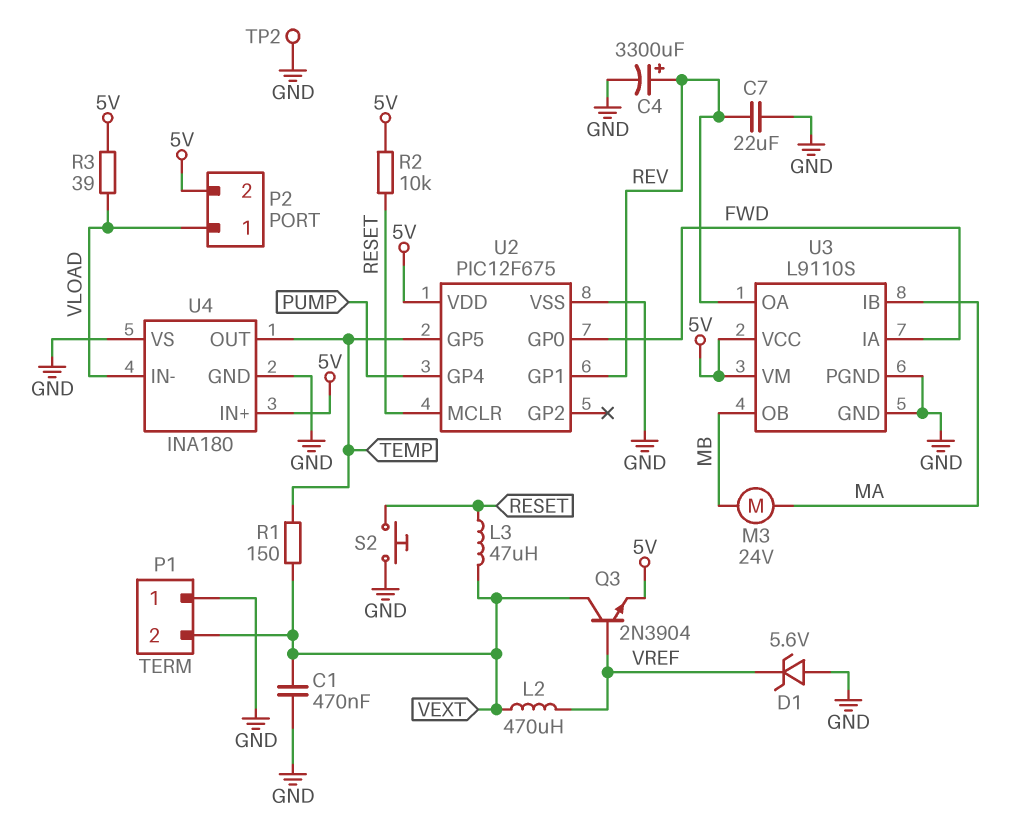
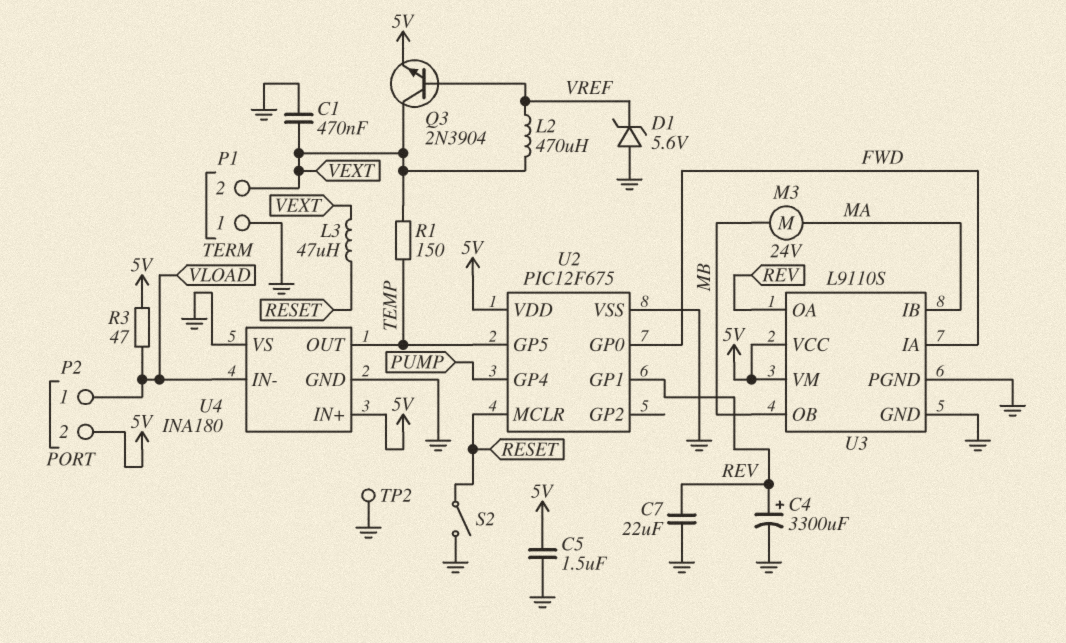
C5: none -> 1.5uF (5V, GND)
R2: 10k (5V, RESET) -> none
R3: 39 (5V, VLOAD) -> 47 (5V, VLOAD)
S2: button (GND, RESET) -> switch (GND, RESET)

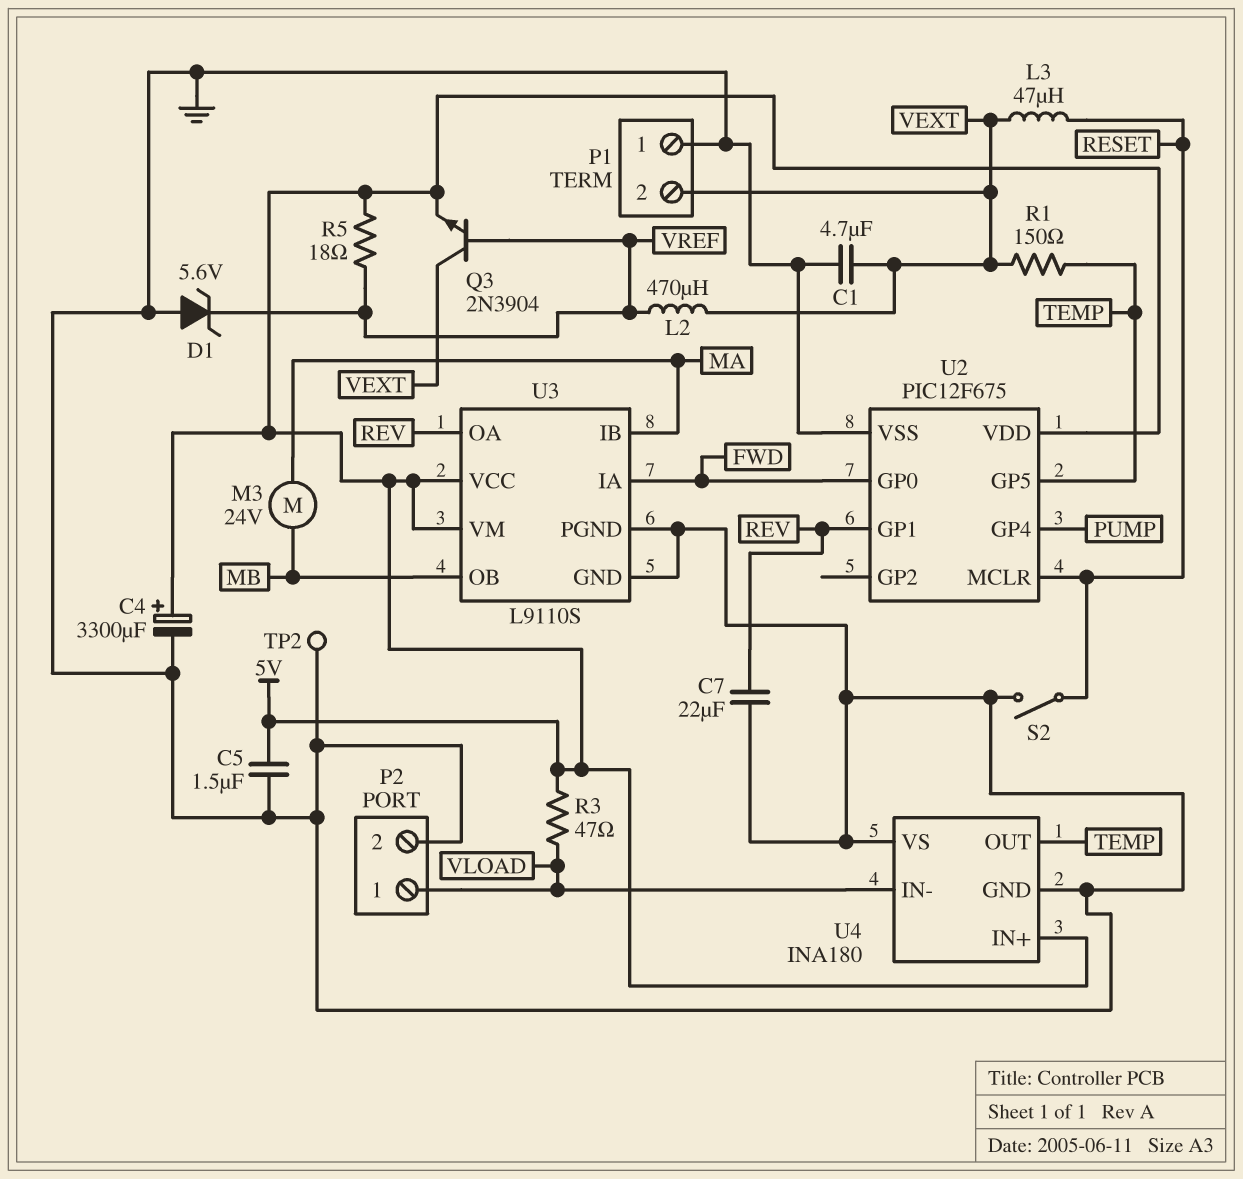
C1: 470nF (GND, VEXT) -> 4.7uF (GND, VEXT)
C4: 3300uF (plus REV, minus GND) -> 3300uF (plus 5V, minus GND)
P2 pin 2: 5V -> GND
R5: none -> 18 (5V, VREF)

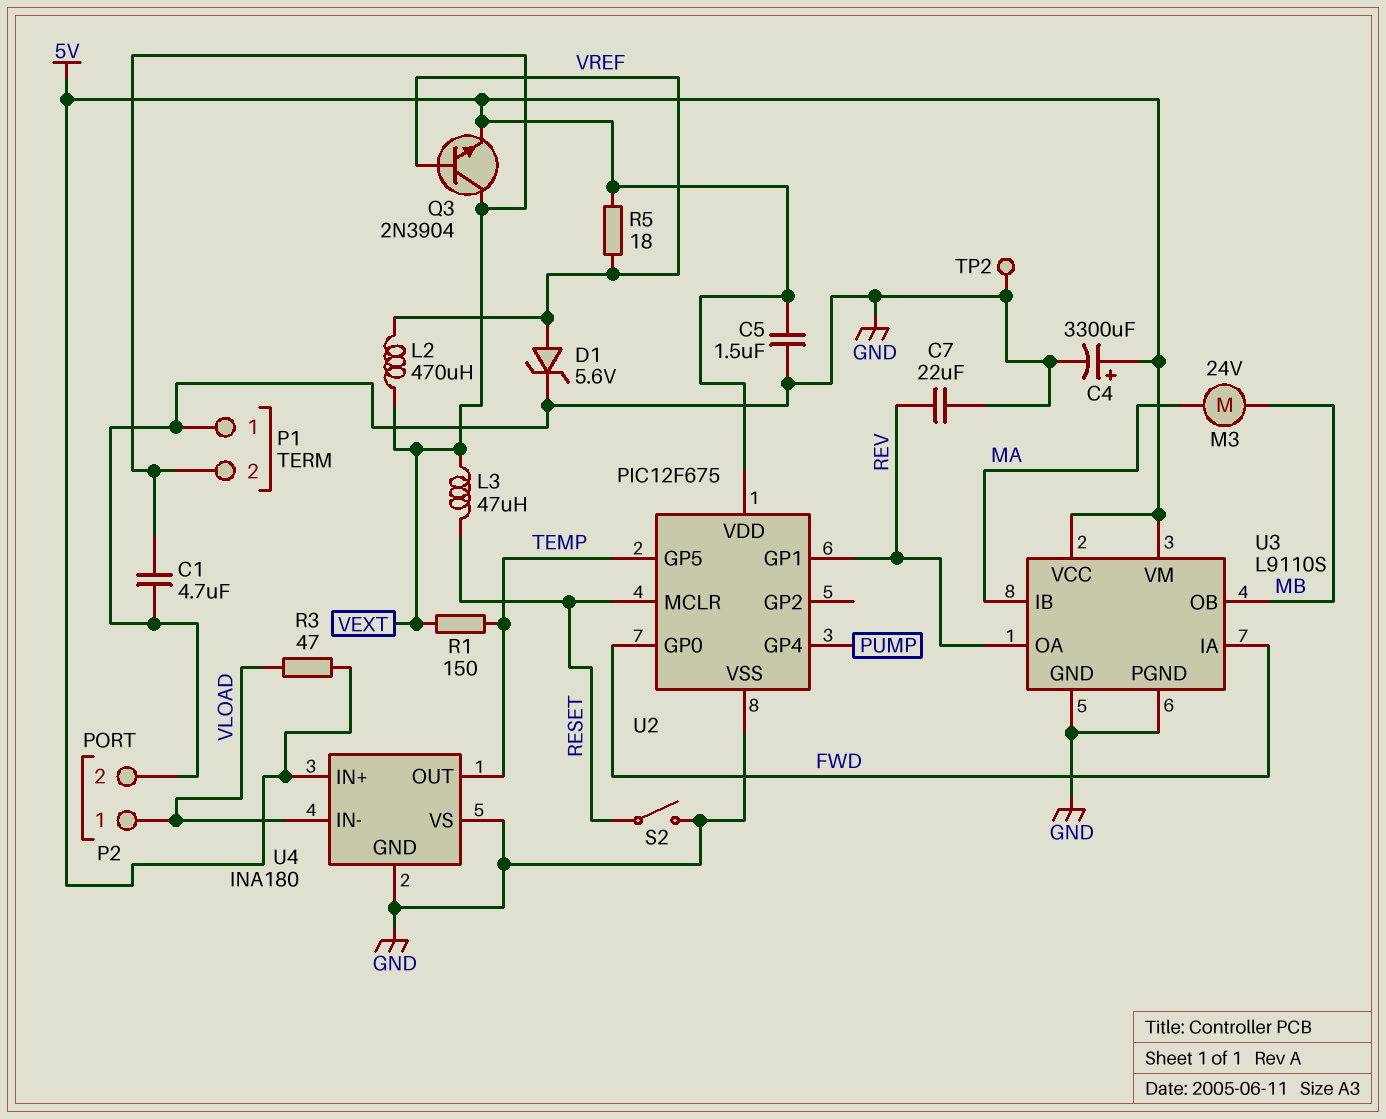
D1: zener 5.6V (A GND, K VREF) -> zener 5.6V (A VREF, K GND)

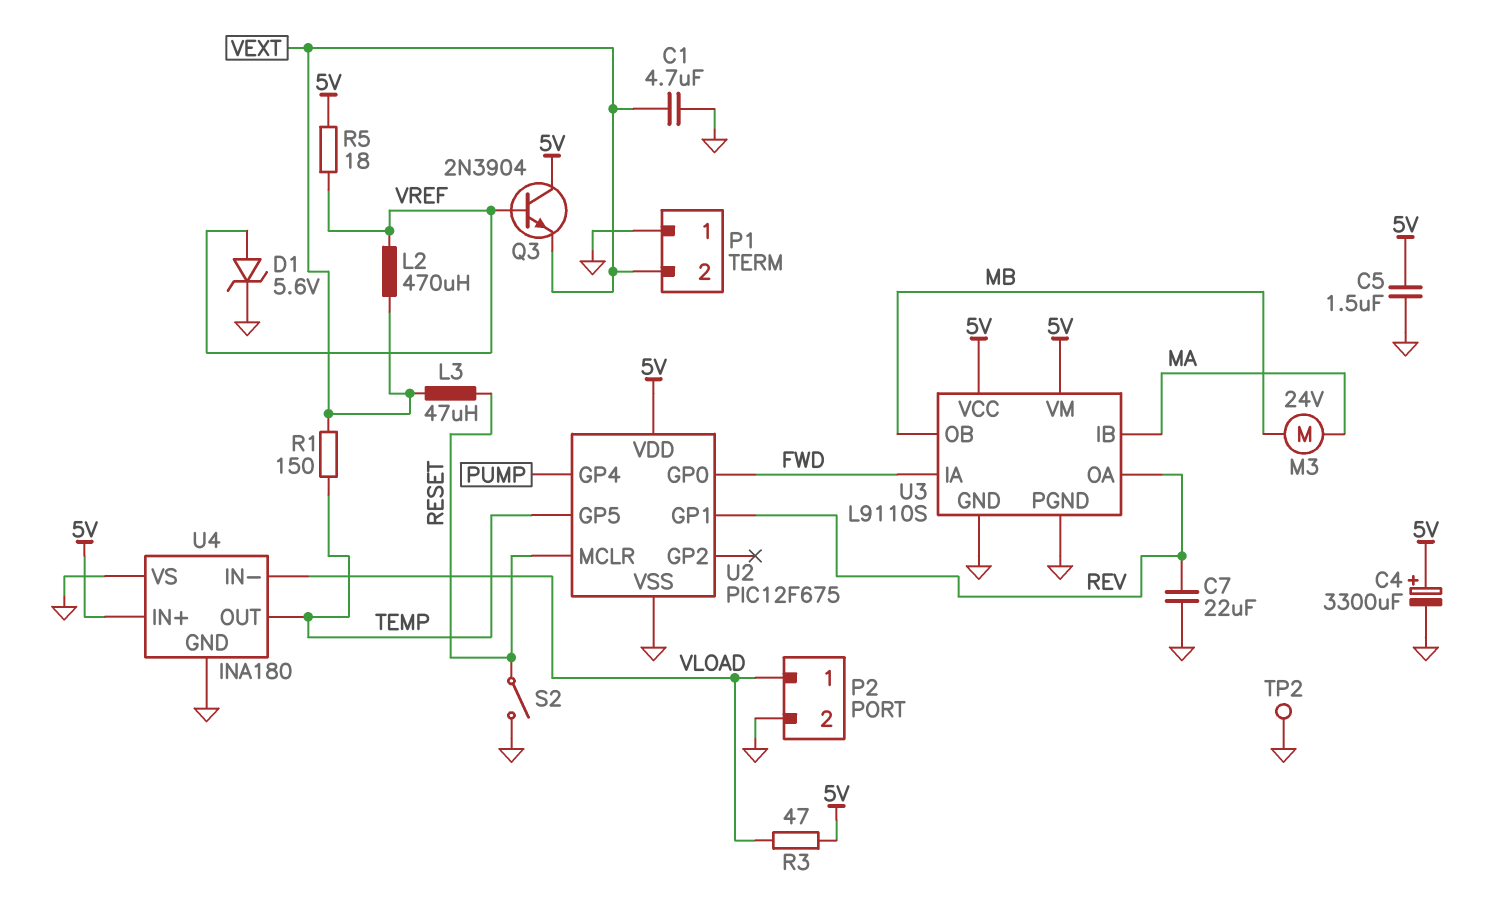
Q3: NPN 2N3904 (B VREF, C VEXT, E 5V) -> NPN 2N3904 (B VREF, C 5V, E VEXT)

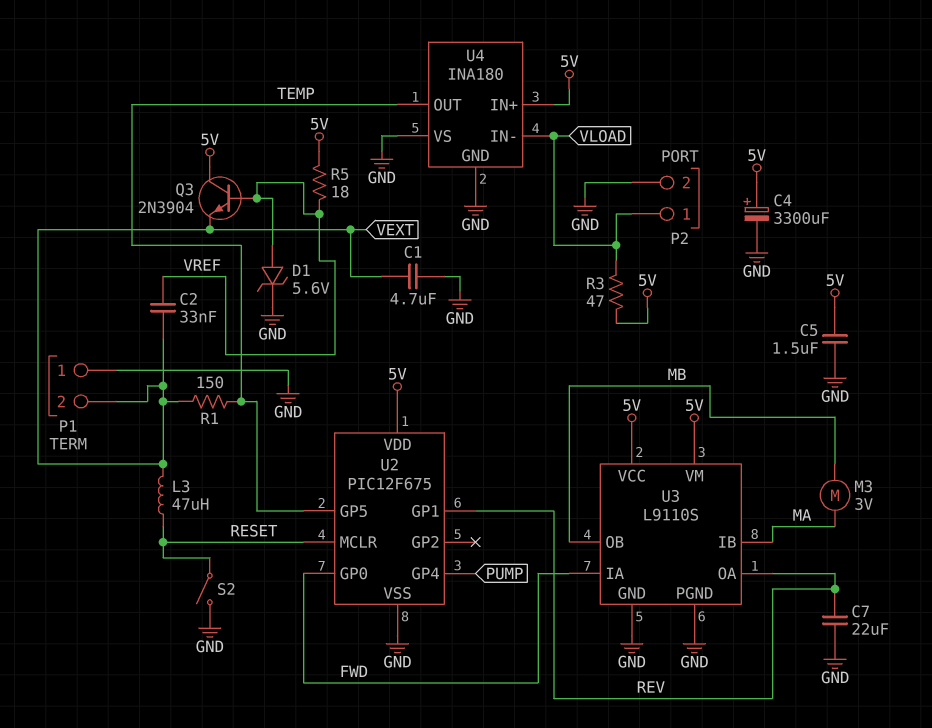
C2: none -> 33nF (VEXT, VREF)
L2: 470uH (VEXT, VREF) -> none
M3: motor 24V (MA, MB) -> motor 3V (MA, MB)
TP2: test point (GND) -> none

